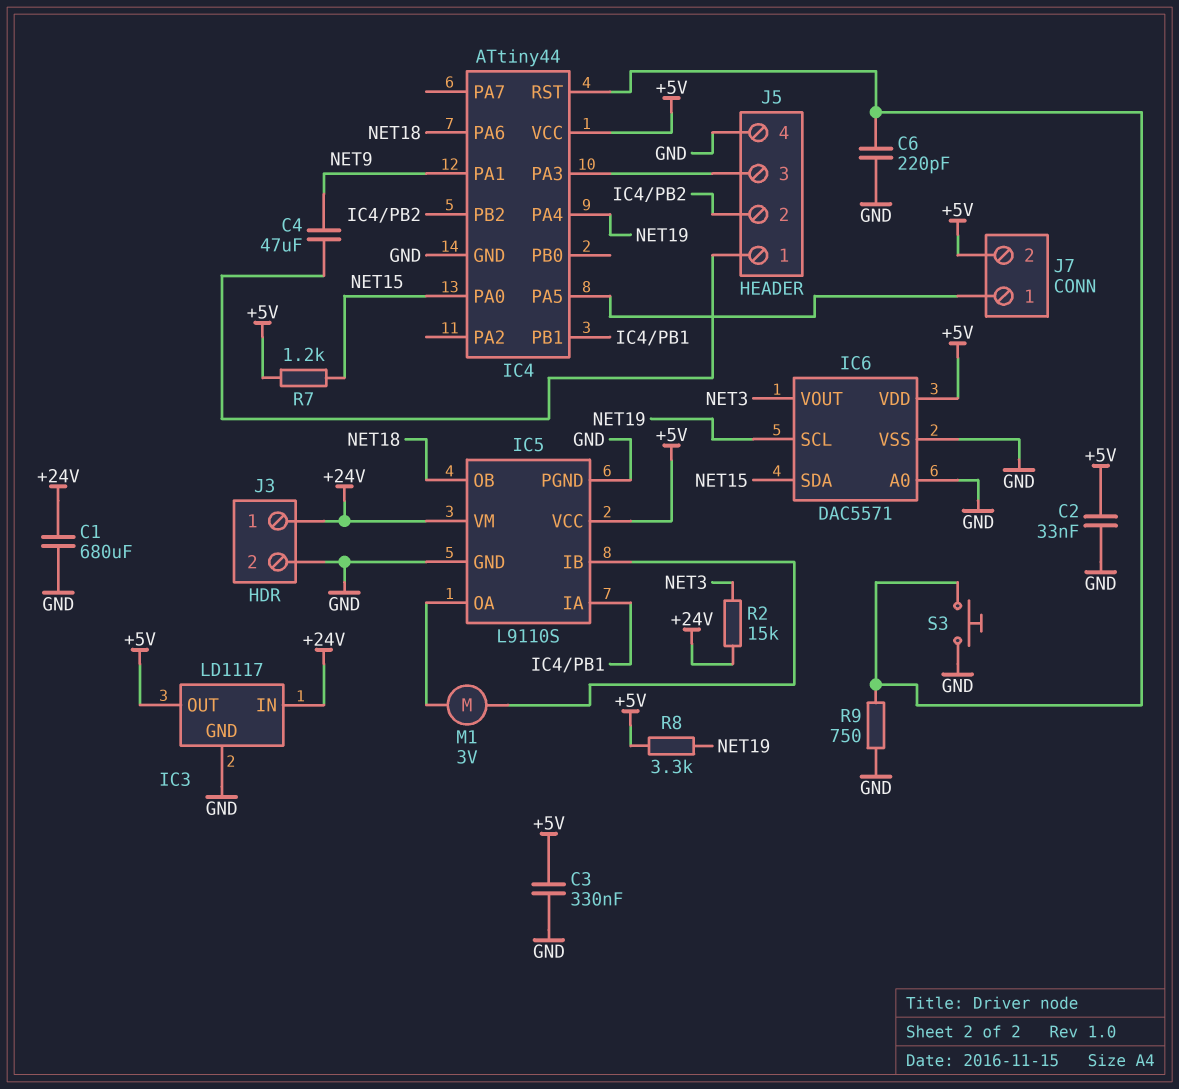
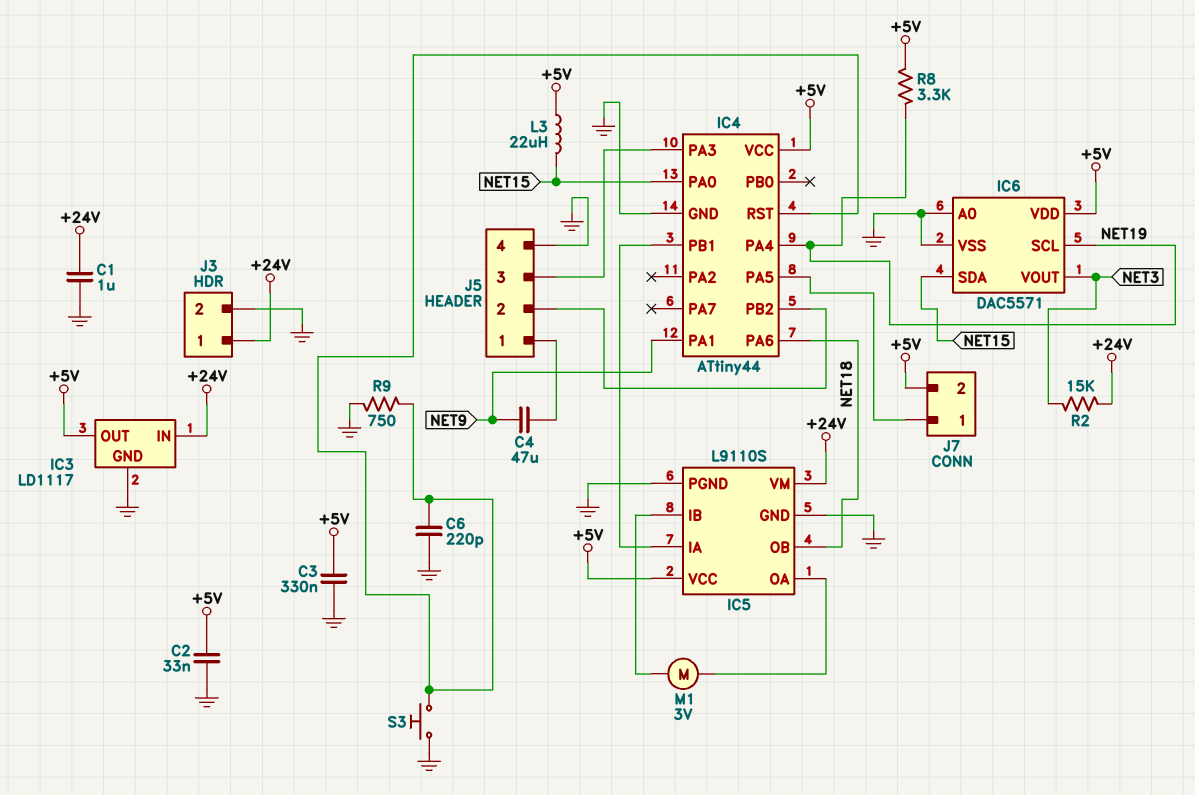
C1: 680uF (+24V, GND) -> 1uF (+24V, GND)
L3: none -> 22uH (+5V, NET15)
R7: 1.2k (+5V, NET15) -> none

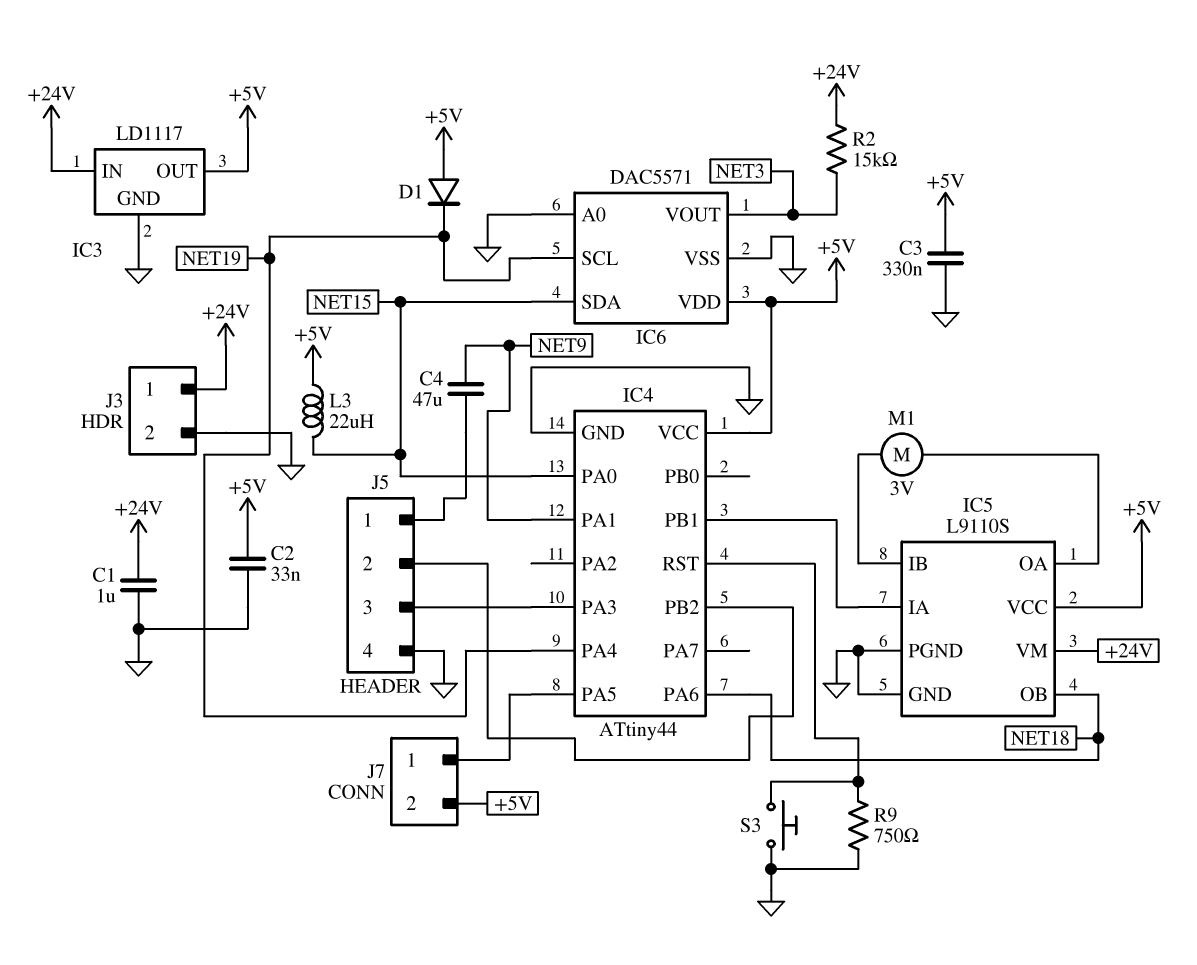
C6: 220pF (GND, IC4/RST) -> none
D1: none -> diode (A +5V, K NET19)
R8: 3.3k (+5V, NET19) -> none

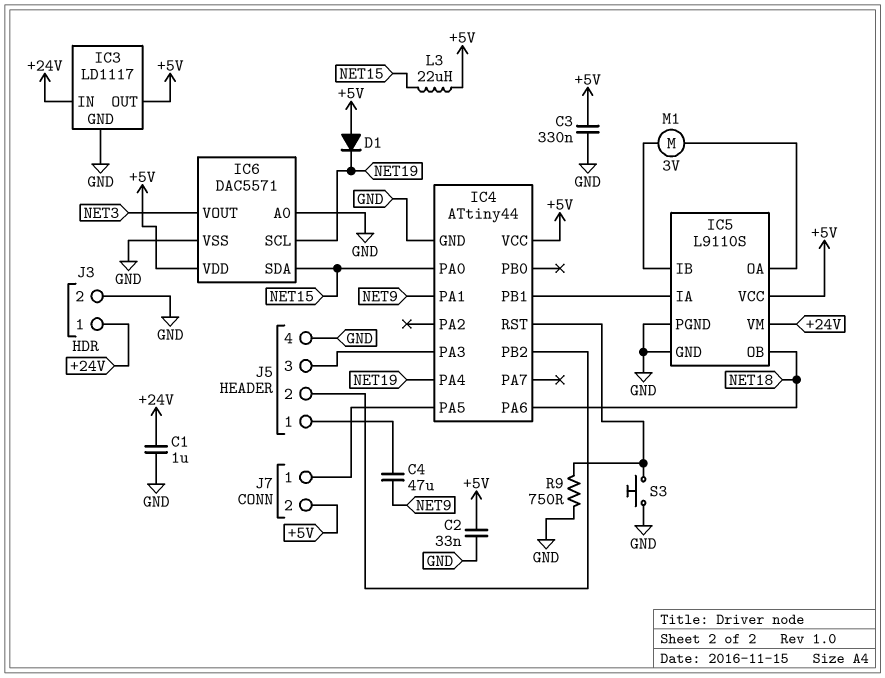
R2: 15k (+24V, NET3) -> none

